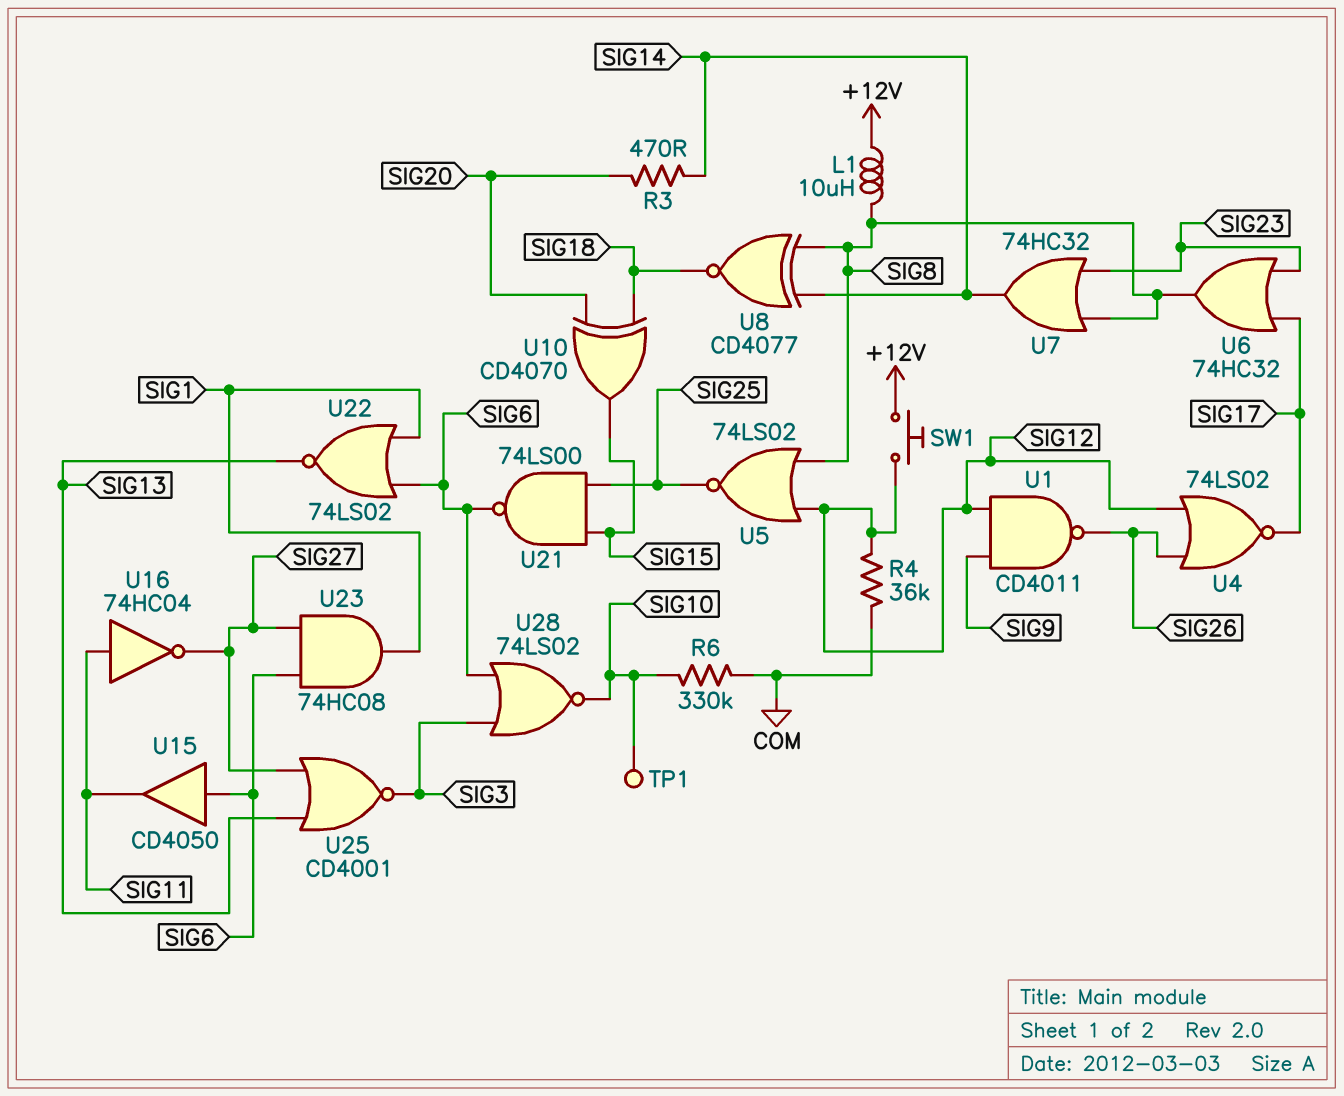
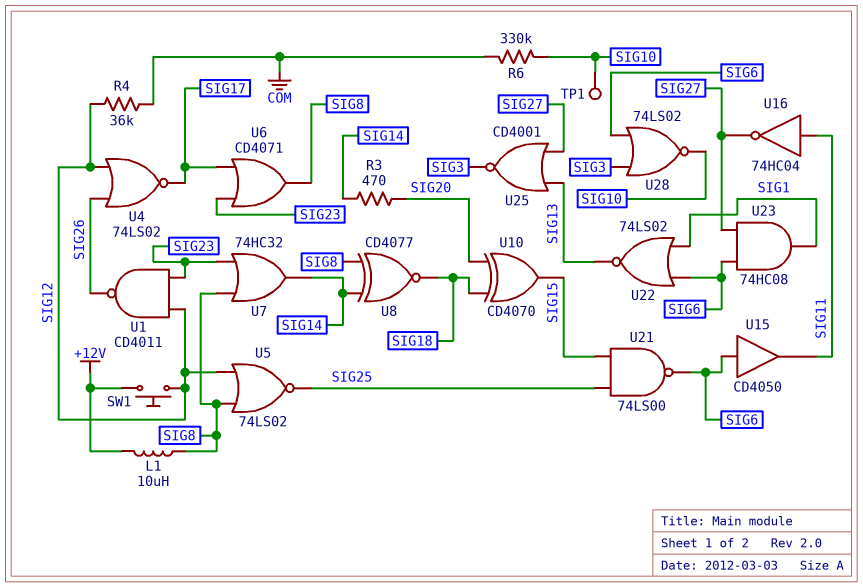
U1: NAND CD4011 (in SIG9, in SIG12, out SIG26) -> NAND CD4011 (in SIG12, in SIG23, out SIG26)
U6: OR 74HC32 (in SIG17, in SIG23, out SIG8) -> OR CD4071 (in SIG17, in SIG23, out SIG8)

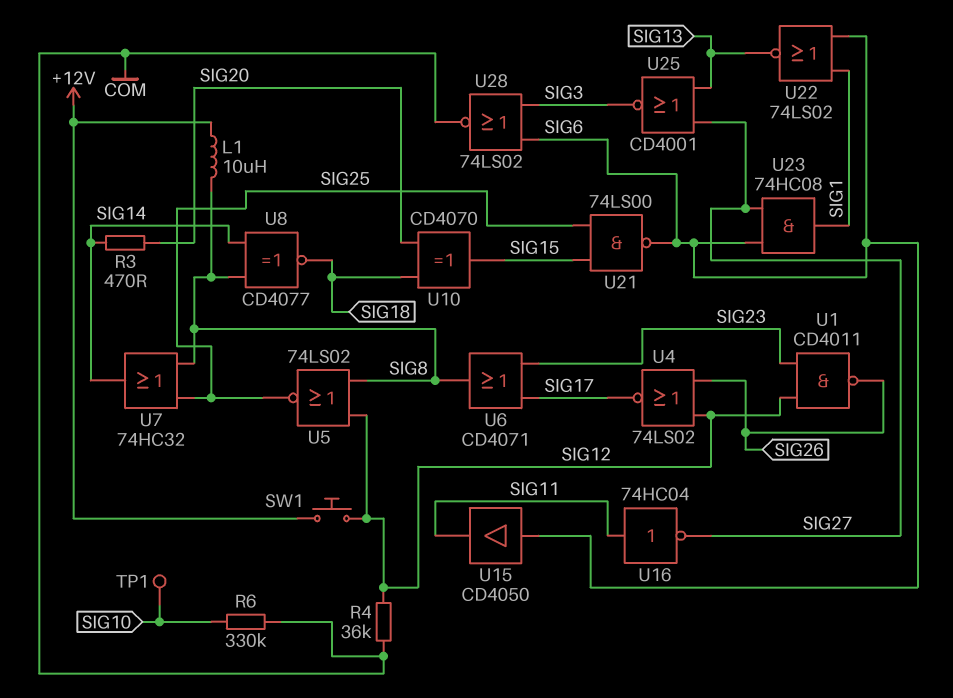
U7: OR 74HC32 (in SIG8, in SIG23, out SIG14) -> OR 74HC32 (in SIG8, in SIG25, out SIG14)
U28: NOR 74LS02 (in SIG3, in SIG6, out SIG10) -> NOR 74LS02 (in SIG3, in SIG6, out COM)

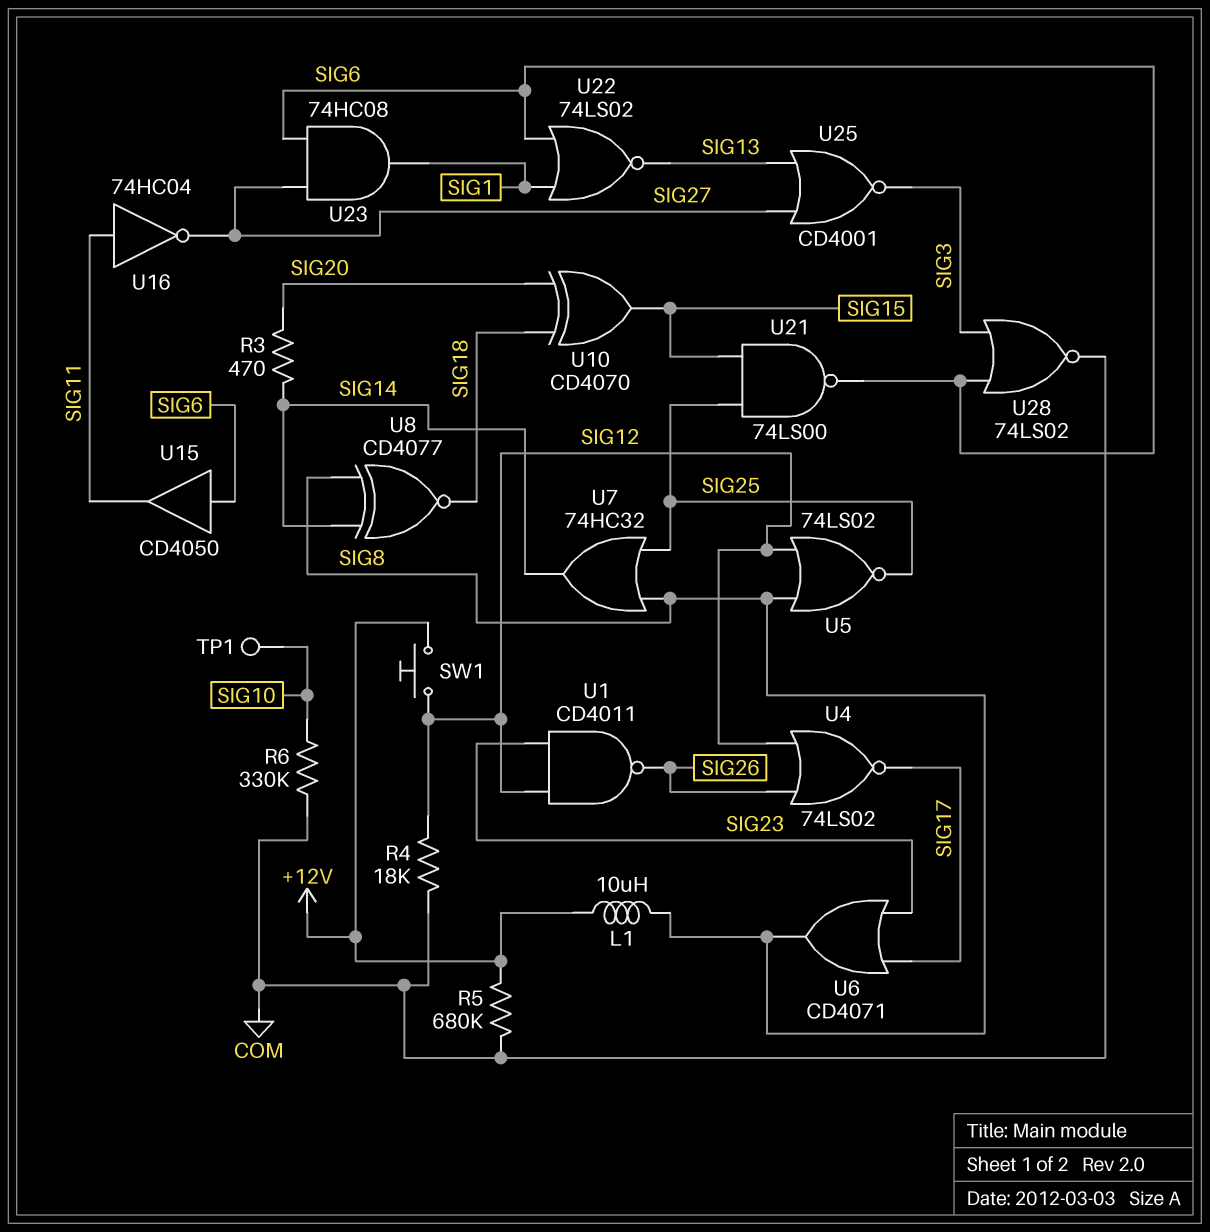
R4: 36k (COM, SIG12) -> 18k (COM, SIG12)
R5: none -> 680k (+12V, COM)

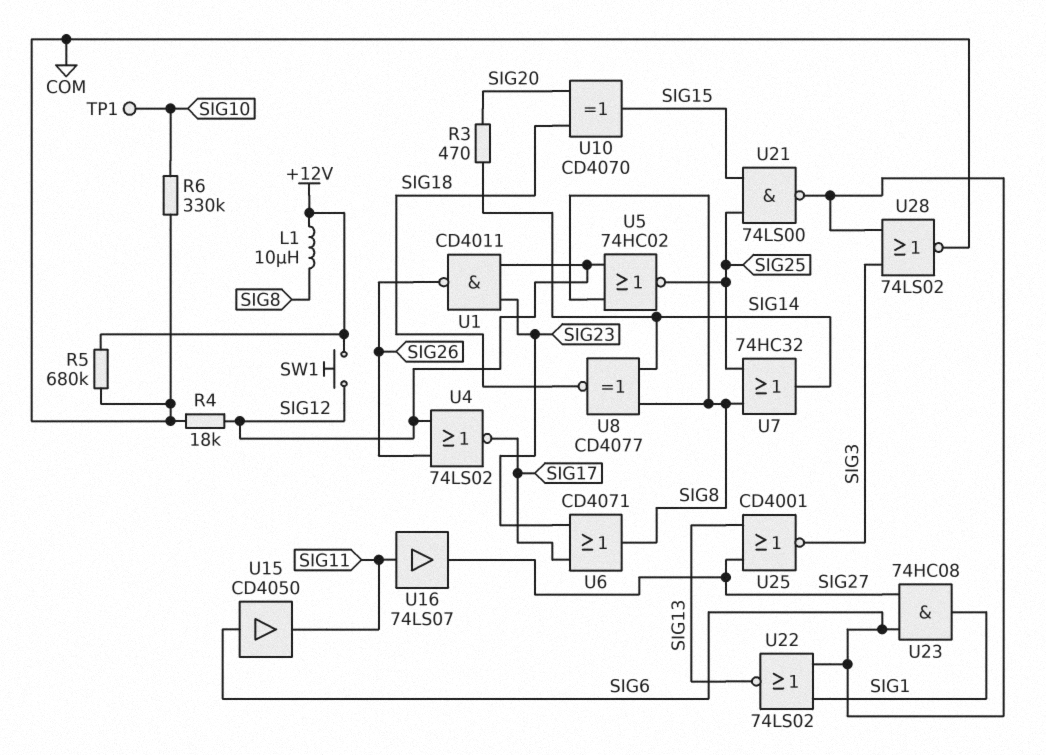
U5: NOR 74LS02 (in SIG8, in SIG12, out SIG25) -> NOR 74HC02 (in SIG8, in SIG12, out SIG25)
U16: NOT 74HC04 (in SIG11, out SIG27) -> buffer 74LS07 (in SIG11, out SIG27)

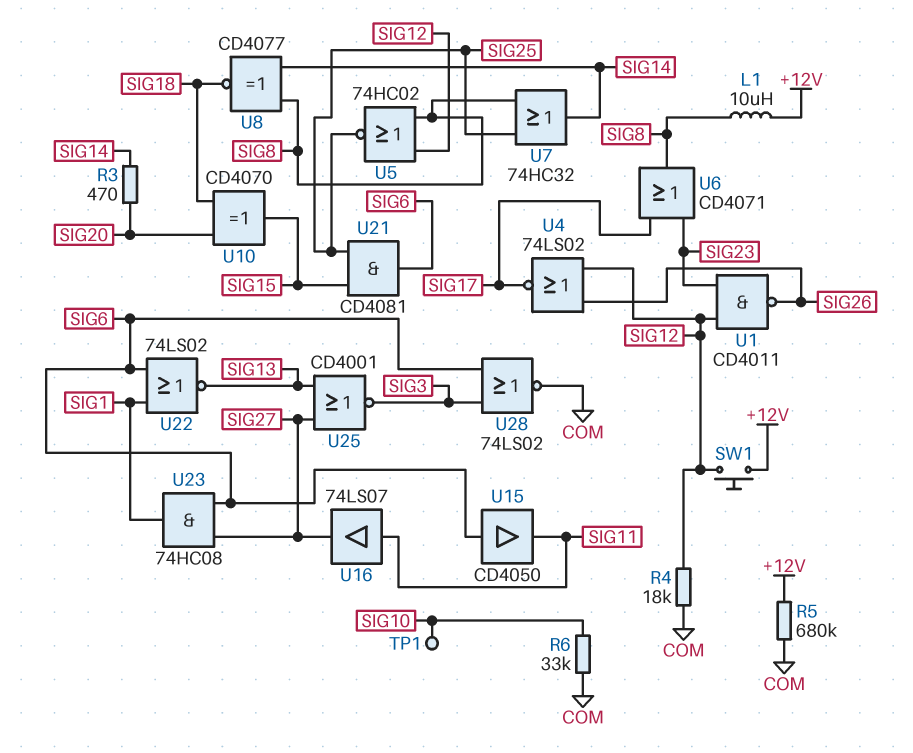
R6: 330k (COM, SIG10) -> 33k (COM, SIG10)
U21: NAND 74LS00 (in SIG15, in SIG25, out SIG6) -> AND CD4081 (in SIG15, in SIG25, out SIG6)

